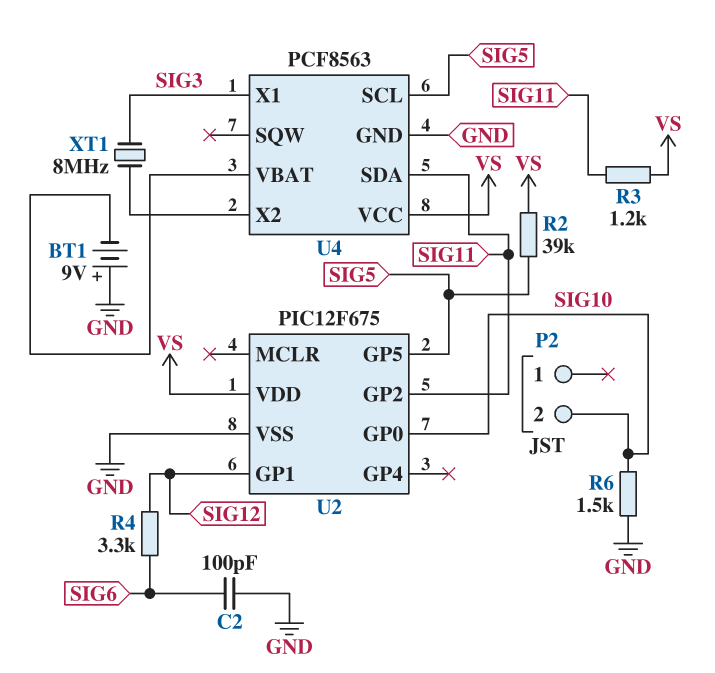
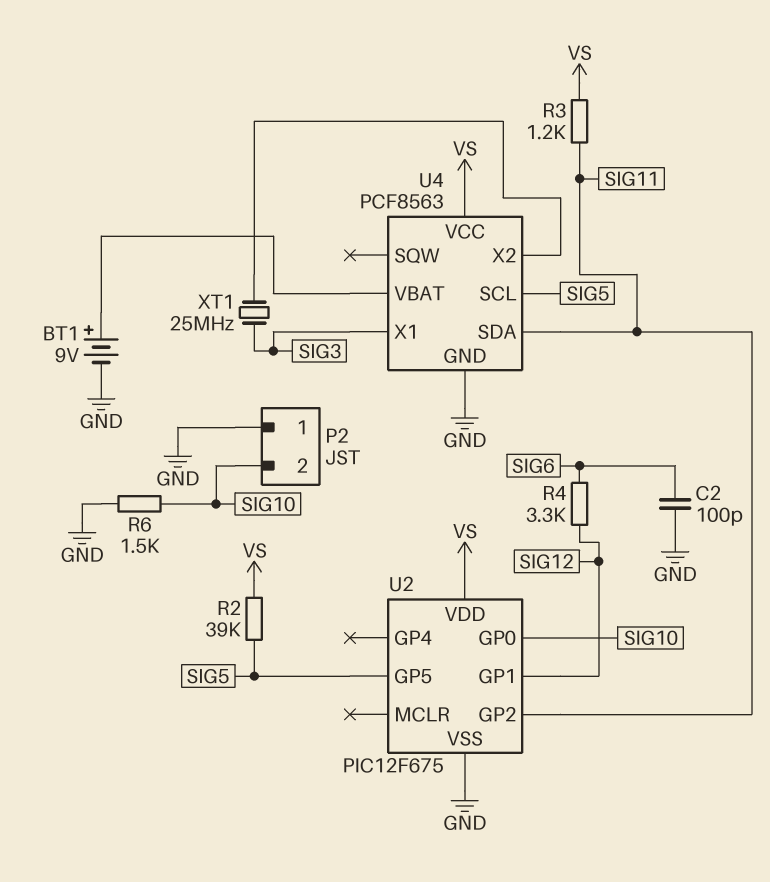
BT1: 9V (plus GND, minus U4/VBAT) -> 9V (plus U4/VBAT, minus GND)
P2 pin 1: none -> GND
XT1: 8MHz (SIG3, U4/X2) -> 25MHz (SIG3, U4/X2)

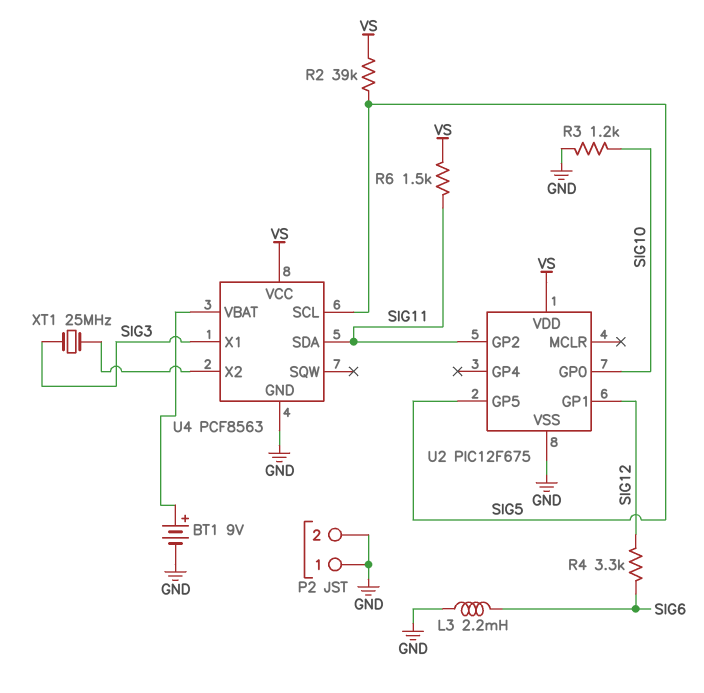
C2: 100pF (GND, SIG6) -> none
L3: none -> 2.2mH (GND, SIG6)
P2 pin 2: SIG10 -> GND
R3: 1.2k (SIG11, VS) -> 1.2k (GND, SIG10)
R6: 1.5k (GND, SIG10) -> 1.5k (SIG11, VS)

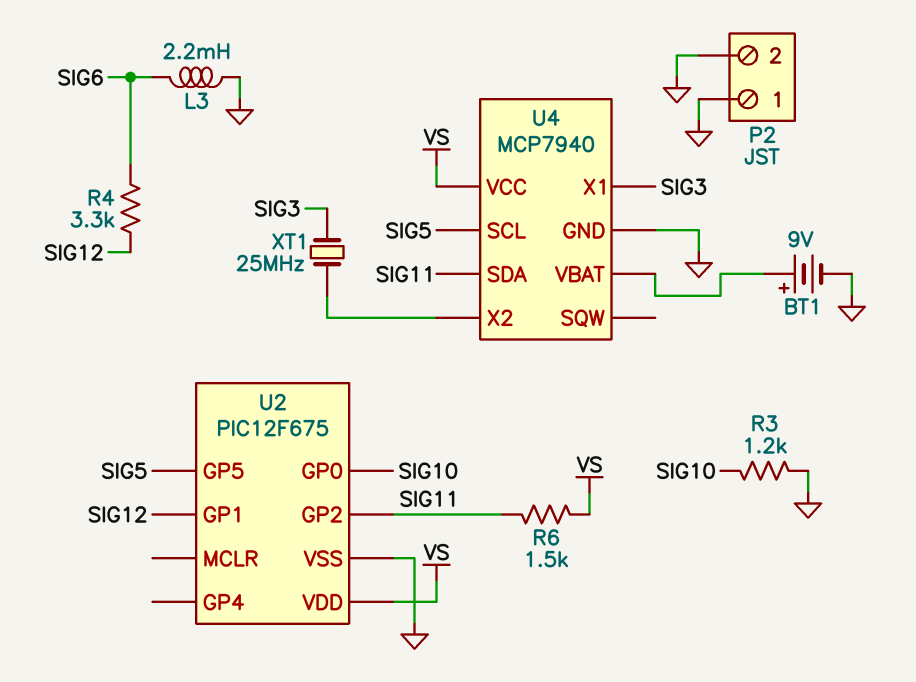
R2: 39k (SIG5, VS) -> none
U4: PCF8563 -> MCP7940

